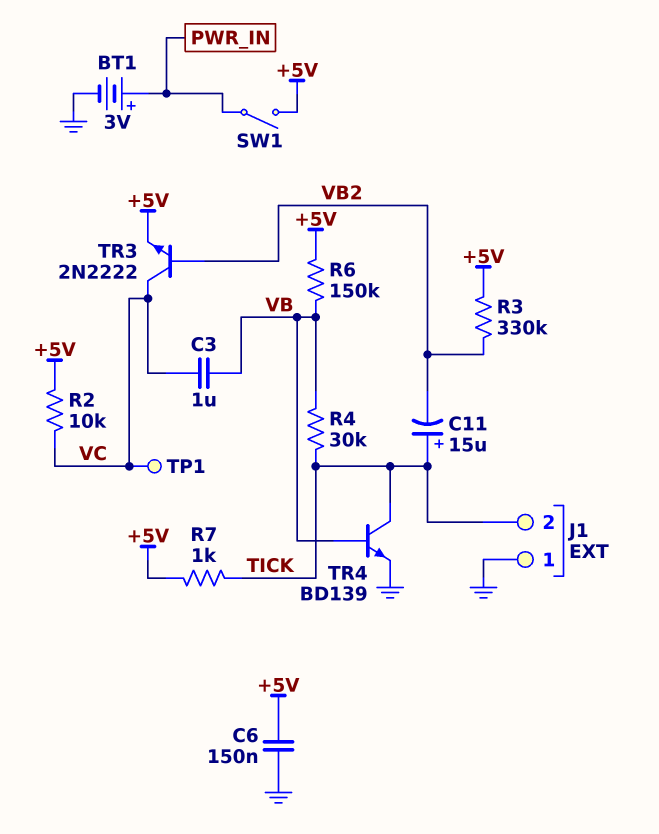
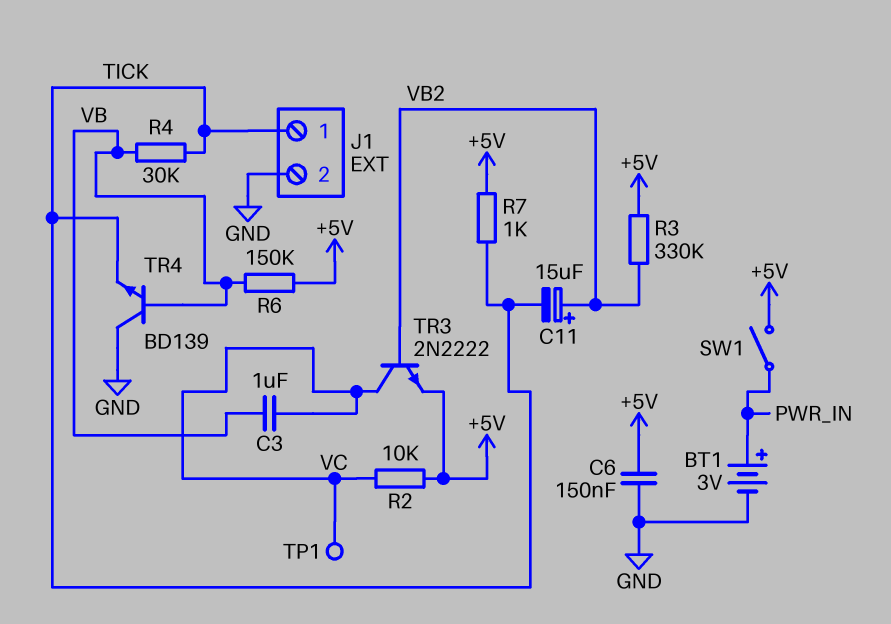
C11: 15uF (plus TICK, minus VB2) -> 15uF (plus VB2, minus TICK)
J1 pin 1: GND -> TICK
J1 pin 2: TICK -> GND
TR4: NPN BD139 (B VB, C TICK, E GND) -> NPN BD139 (B VB, C GND, E TICK)

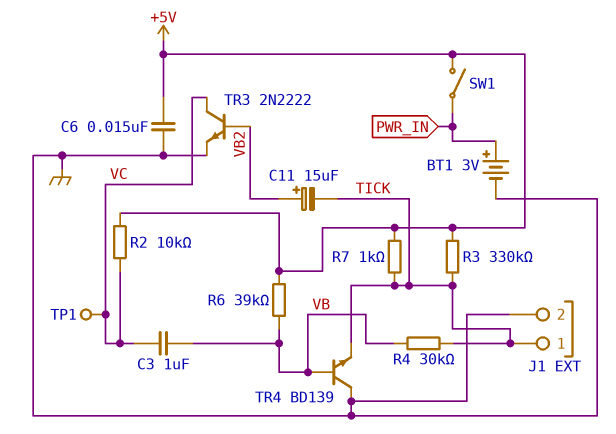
C6: 150nF (+5V, GND) -> 15nF (+5V, GND)
R3: 330k (+5V, VB2) -> 330k (+5V, TICK)
R6: 150k (+5V, VB) -> 39k (+5V, VB)
TR3: NPN 2N2222 (B VB2, C VC, E +5V) -> NPN 2N2222 (B VB2, C VC, E GND)

